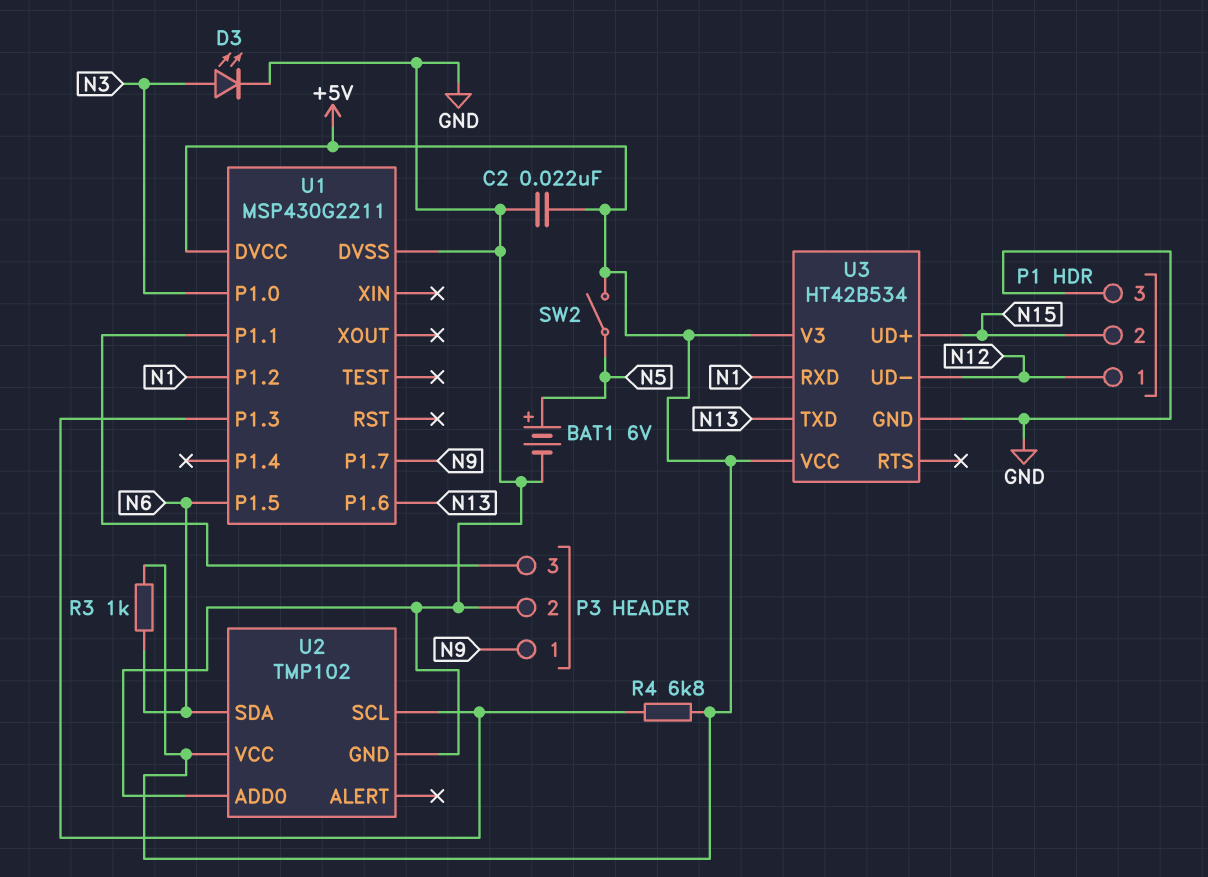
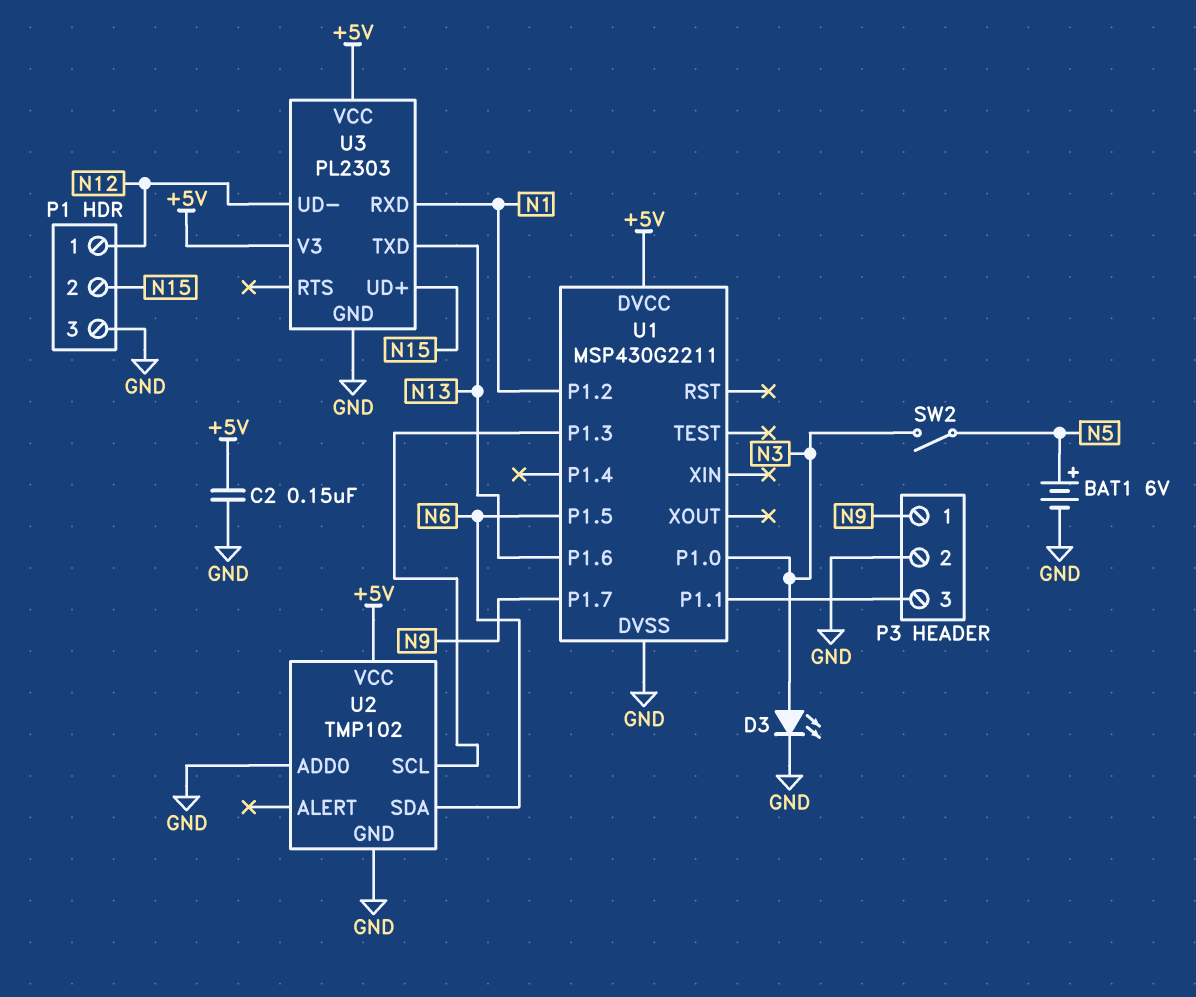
C2: 22nF (+5V, GND) -> 150nF (+5V, GND)
R3: 1k (+5V, N6) -> none
R4: 6.8k (+5V, U1/P1.3) -> none
SW2: switch (+5V, N5) -> switch (N3, N5)
U3: HT42B534 -> PL2303

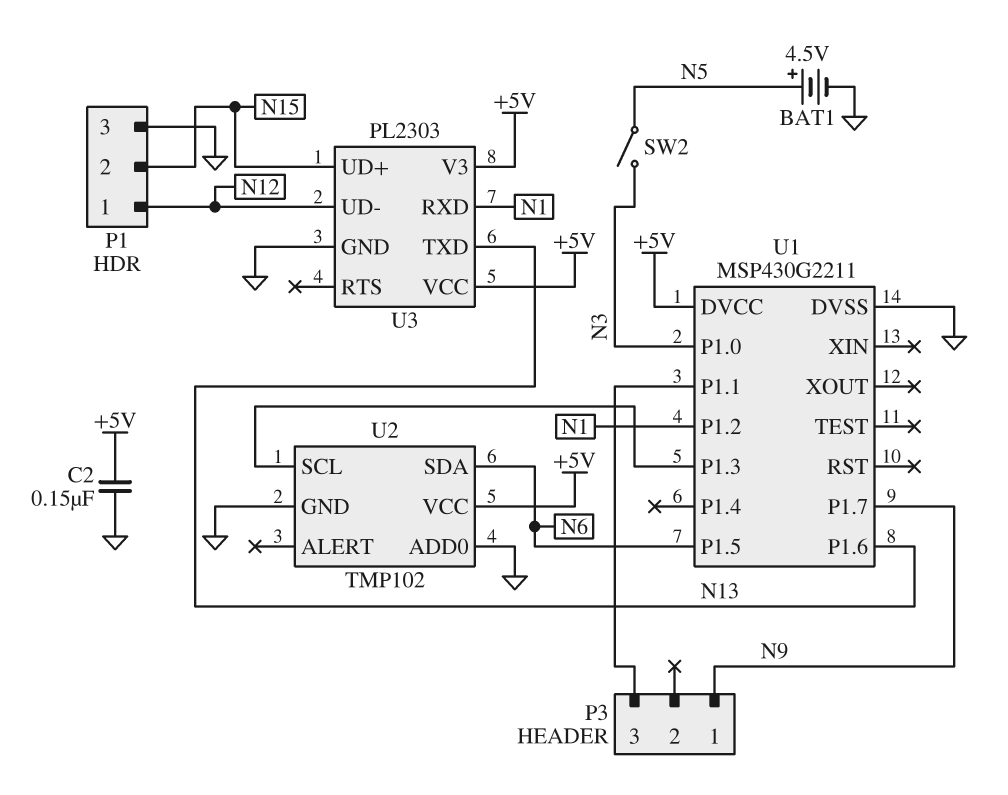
BAT1: 6V (plus N5, minus GND) -> 4.5V (plus N5, minus GND)
D3: LED (A N3, K GND) -> none
P3 pin 2: GND -> none

